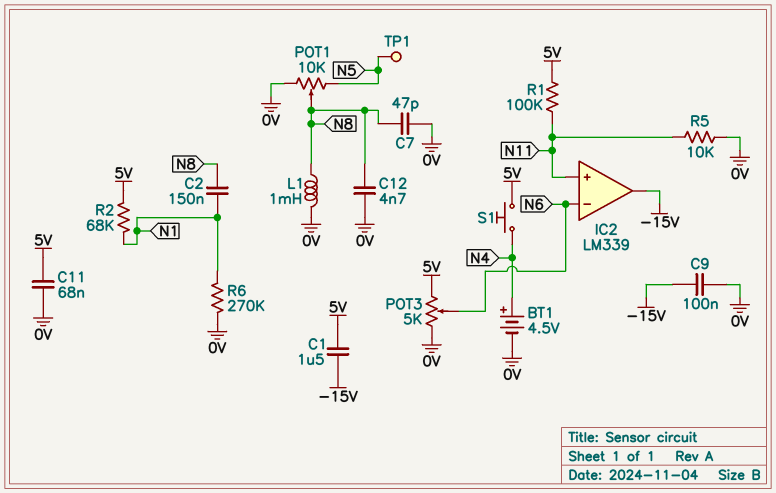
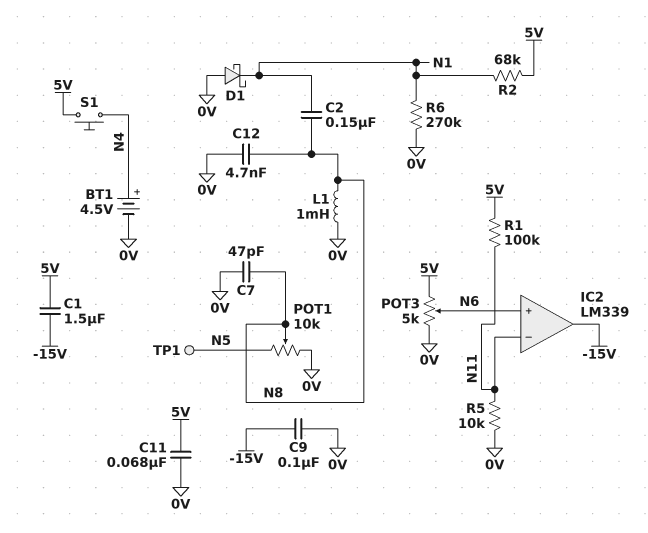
D1: none -> schottky (A 0V, K N1)
IC2 pin in+: N11 -> N6
IC2 pin in-: N6 -> N11

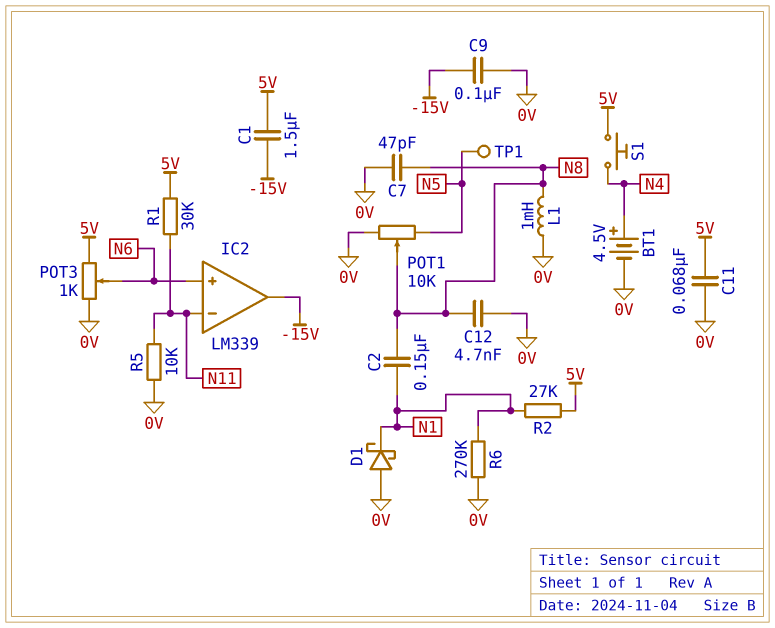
POT3: 5k (0V, 5V, wiper N6) -> 1k (0V, 5V, wiper N6)
R1: 100k (5V, N11) -> 30k (5V, N11)
R2: 68k (5V, N1) -> 27k (5V, N1)

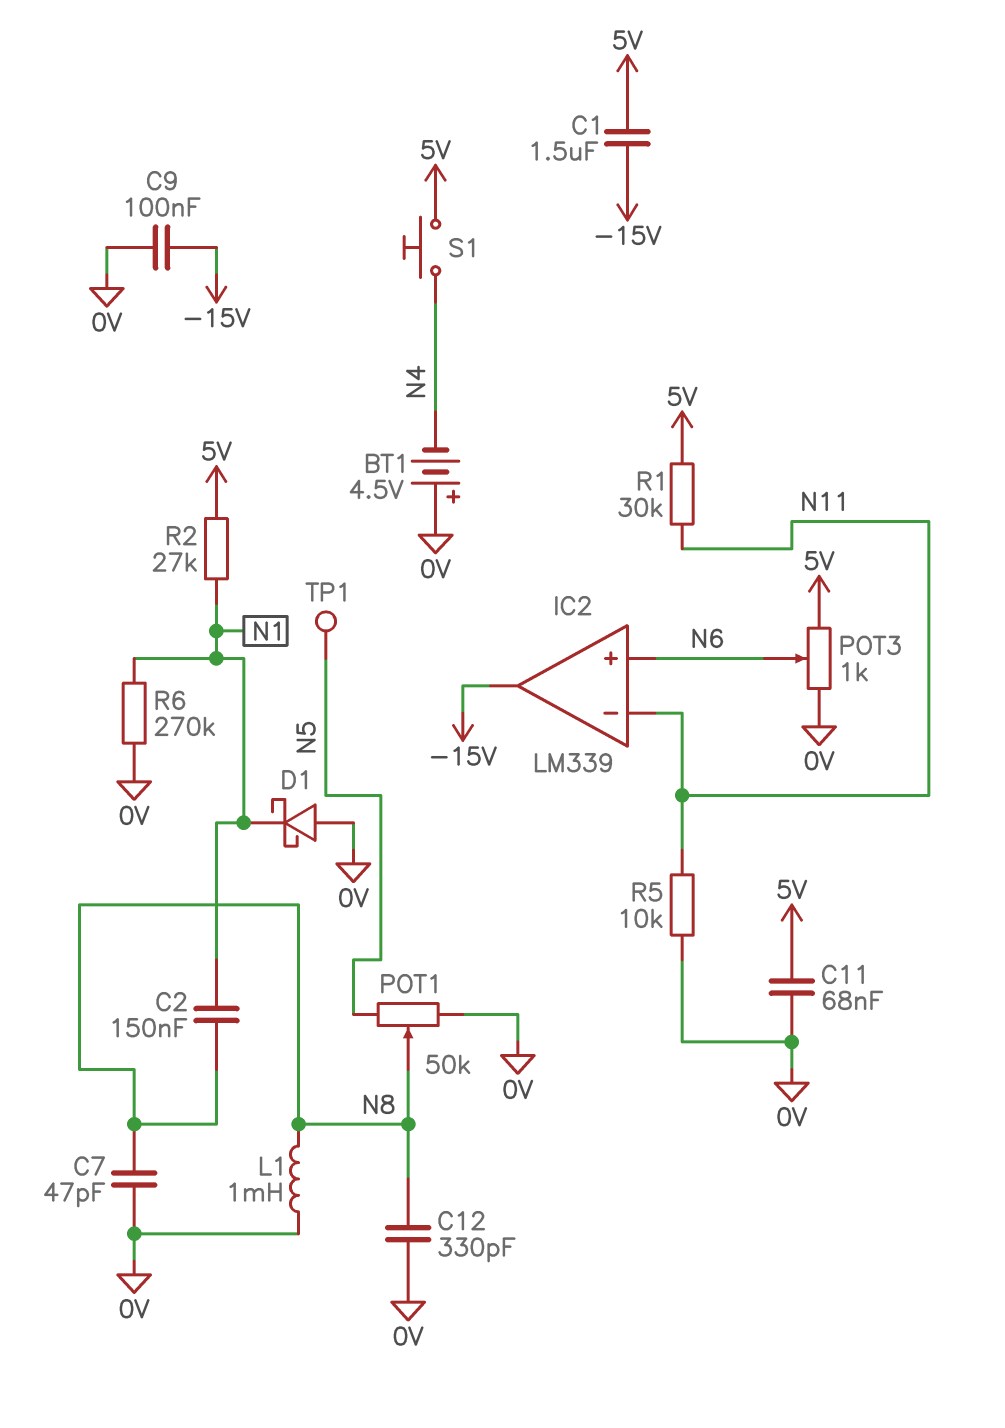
BT1: 4.5V (plus N4, minus 0V) -> 4.5V (plus 0V, minus N4)
C12: 4.7nF (0V, N8) -> 330pF (0V, N8)
POT1: 10k (0V, N5, wiper N8) -> 50k (0V, N5, wiper N8)

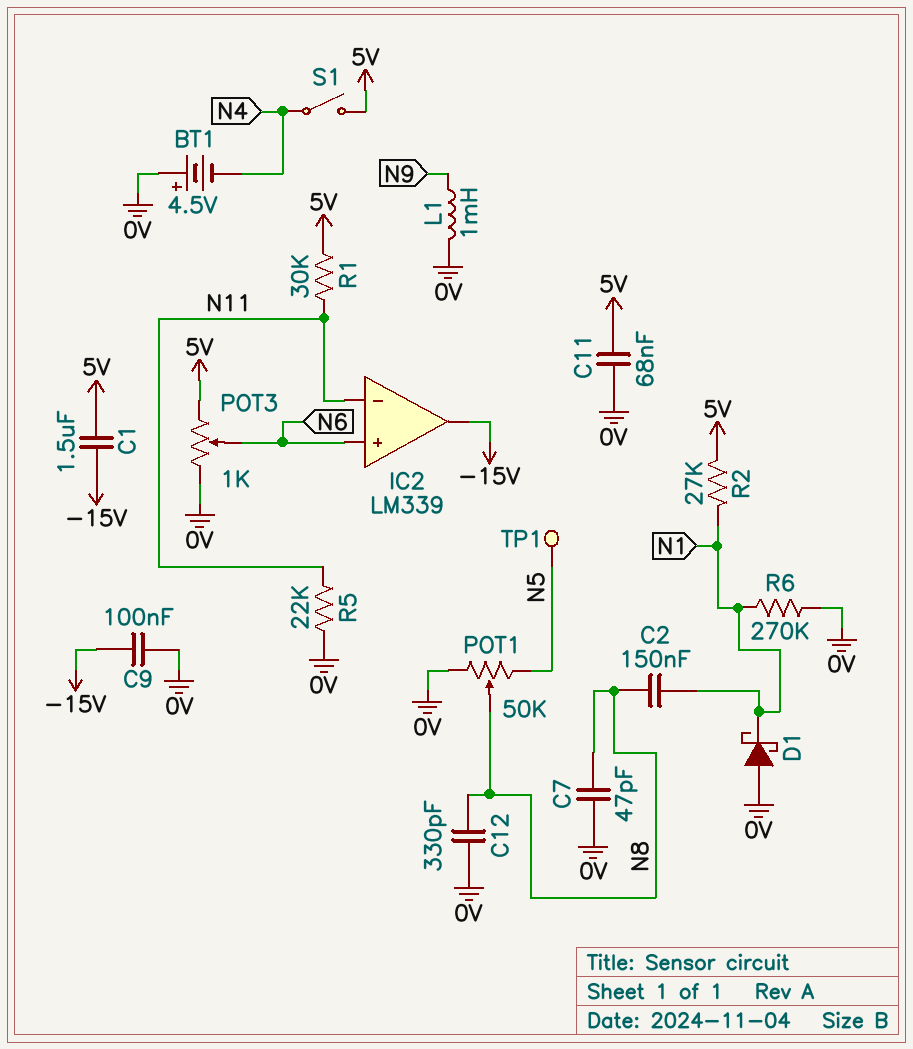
L1: 1mH (0V, N8) -> 1mH (0V, N9)
R5: 10k (0V, N11) -> 22k (0V, N11)
S1: button (5V, N4) -> switch (5V, N4)

